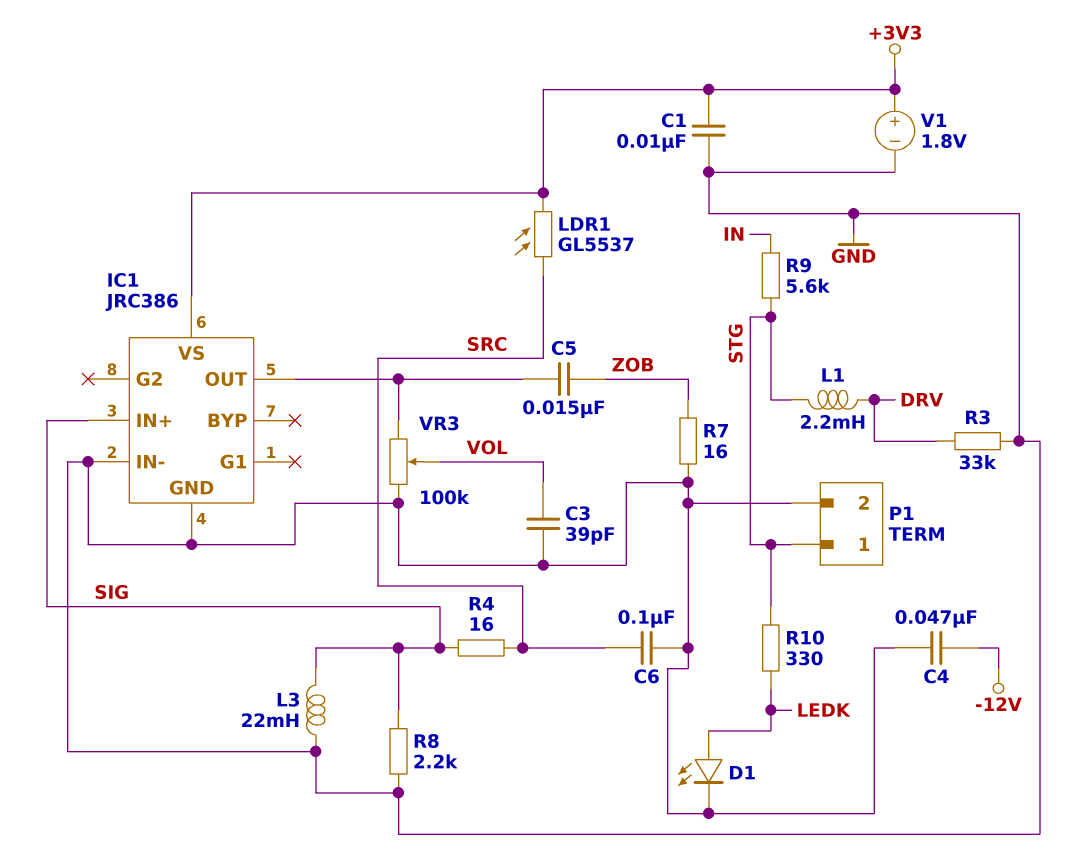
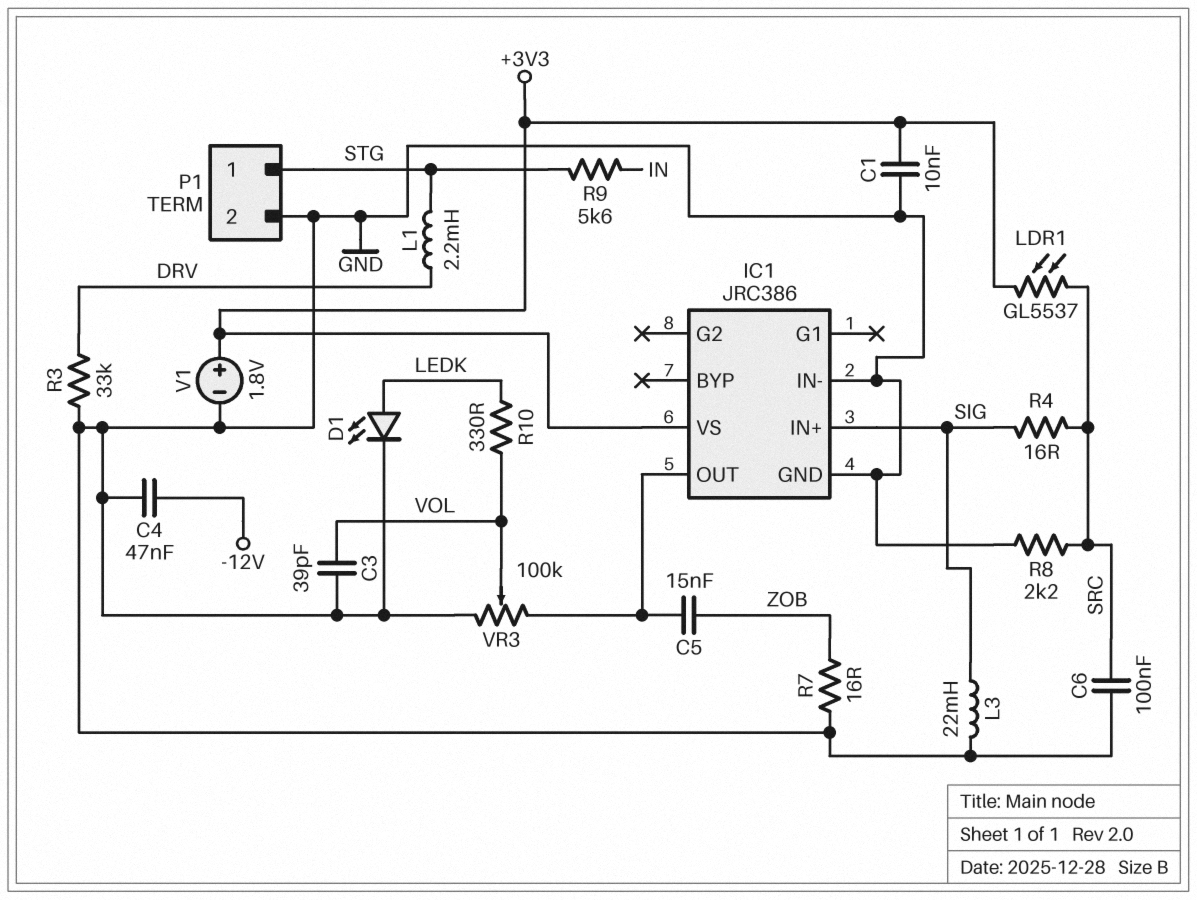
R8: 2.2k (GND, SIG) -> 2.2k (GND, SRC)
R10: 330 (LEDK, STG) -> 330 (LEDK, VOL)

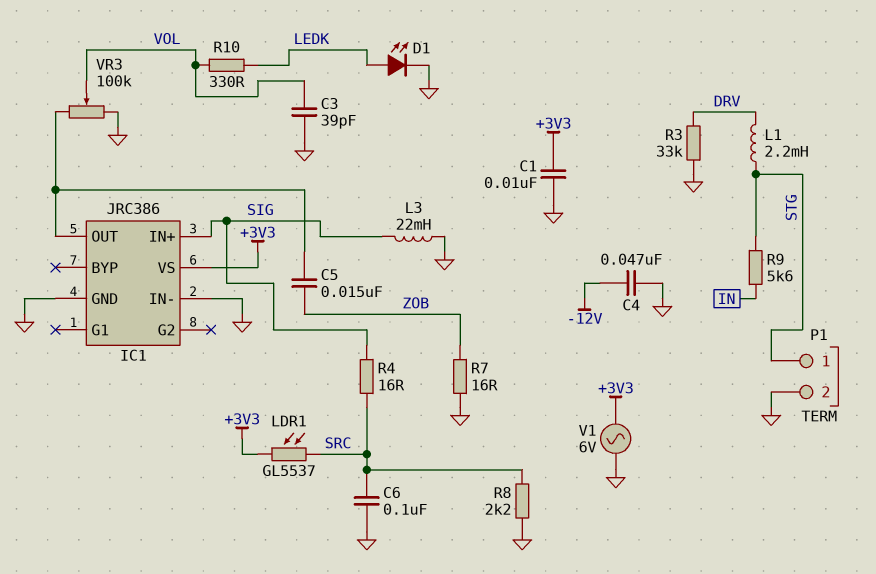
V1: 1.8V (plus +3V3, minus GND) -> AC 6V (+3V3, GND)

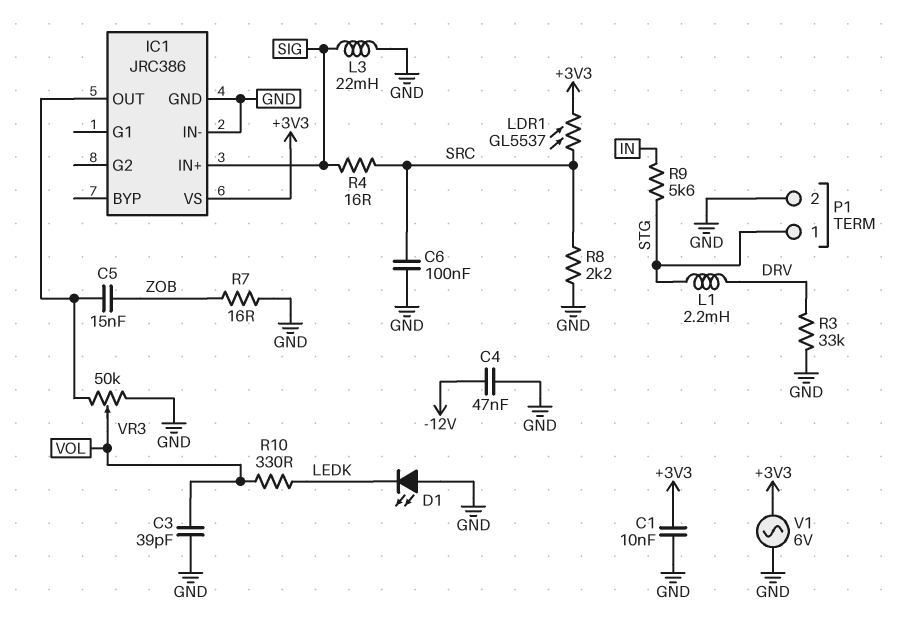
D1: LED (A LEDK, K GND) -> LED (A GND, K LEDK)
VR3: 100k (GND, IC1/OUT, wiper VOL) -> 50k (GND, IC1/OUT, wiper VOL)

